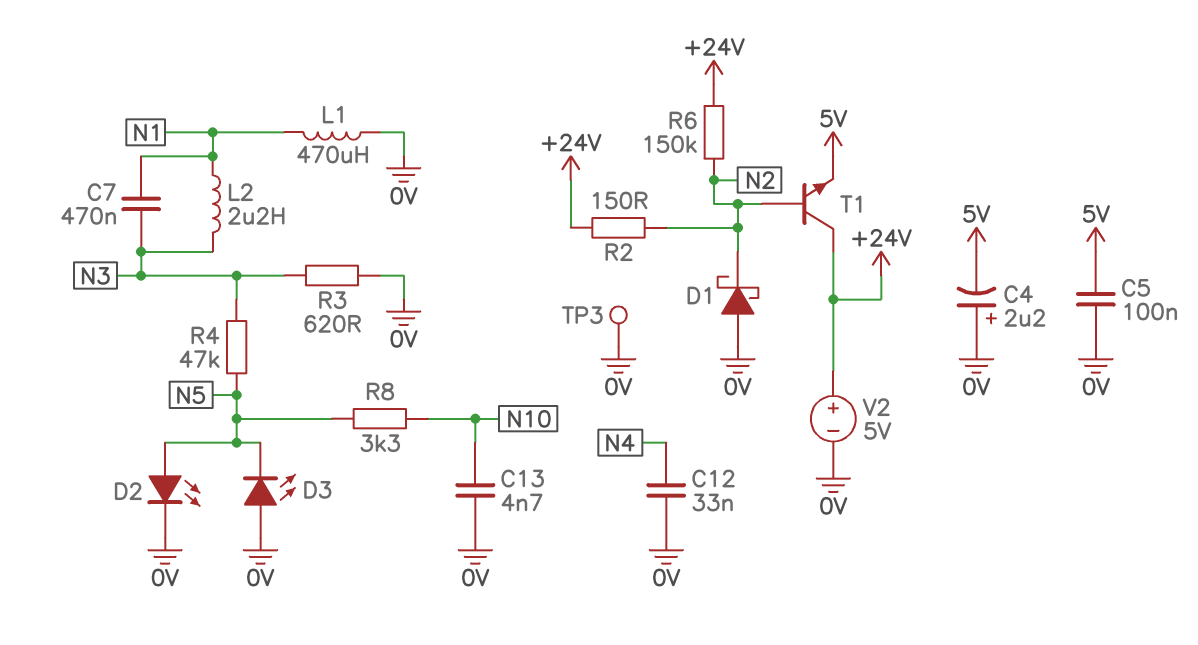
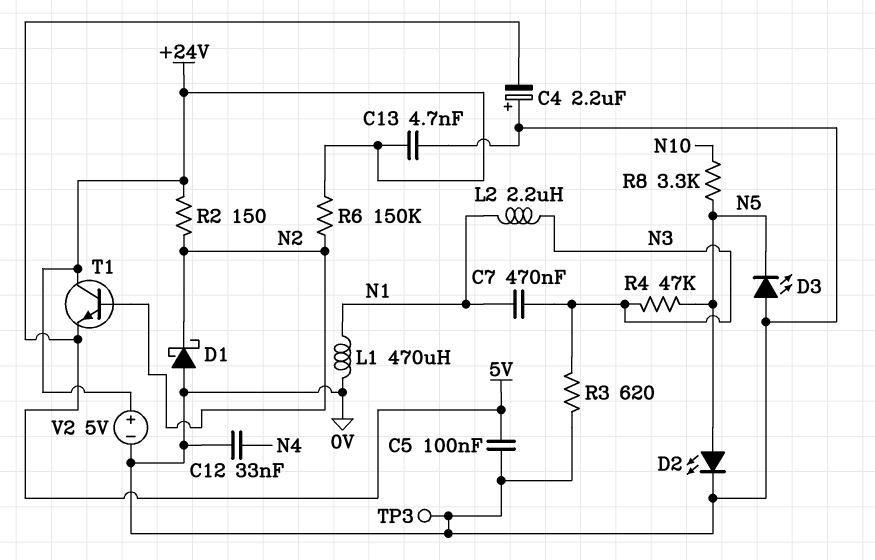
C13: 4.7nF (0V, N10) -> 4.7nF (+24V, 0V)

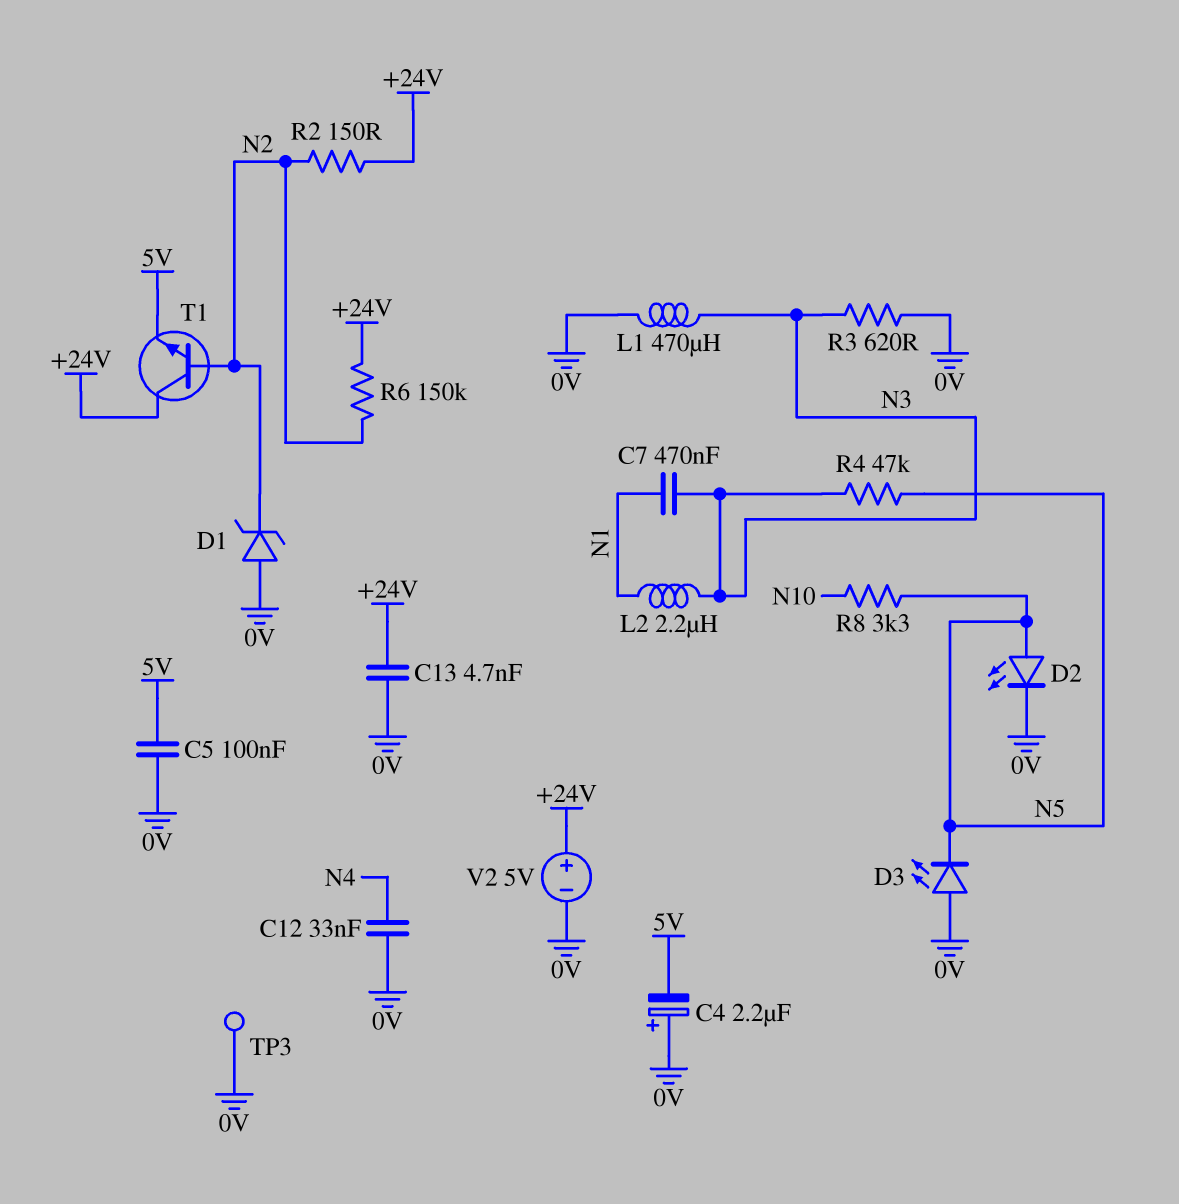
D1: schottky (A 0V, K N2) -> zener (A 0V, K N2)
L1: 470uH (0V, N1) -> 470uH (0V, N3)

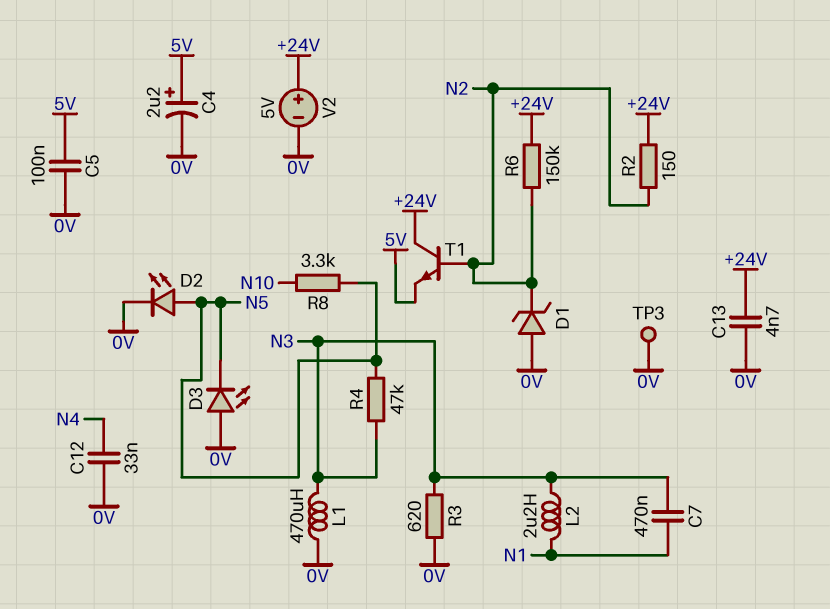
C4: 2.2uF (plus 0V, minus 5V) -> 2.2uF (plus 5V, minus 0V)

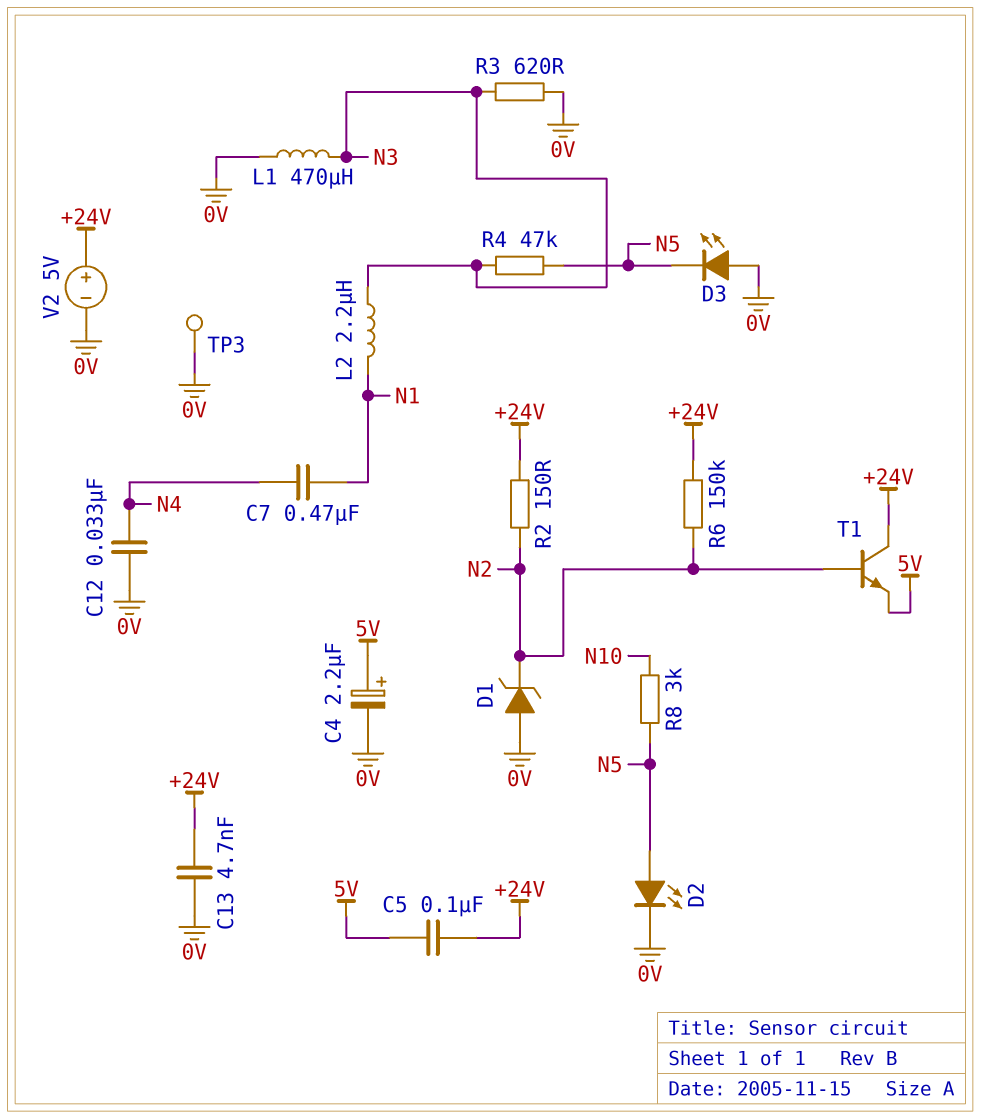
C5: 100nF (0V, 5V) -> 100nF (+24V, 5V)
C7: 470nF (N1, N3) -> 470nF (N1, N4)
R8: 3.3k (N5, N10) -> 3k (N5, N10)

